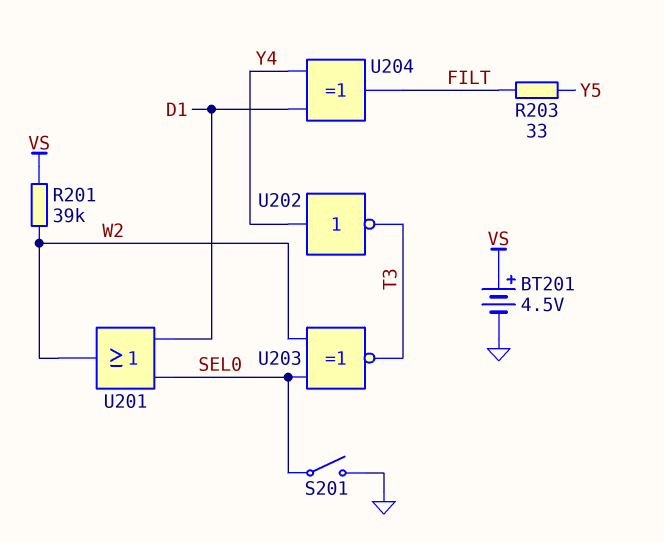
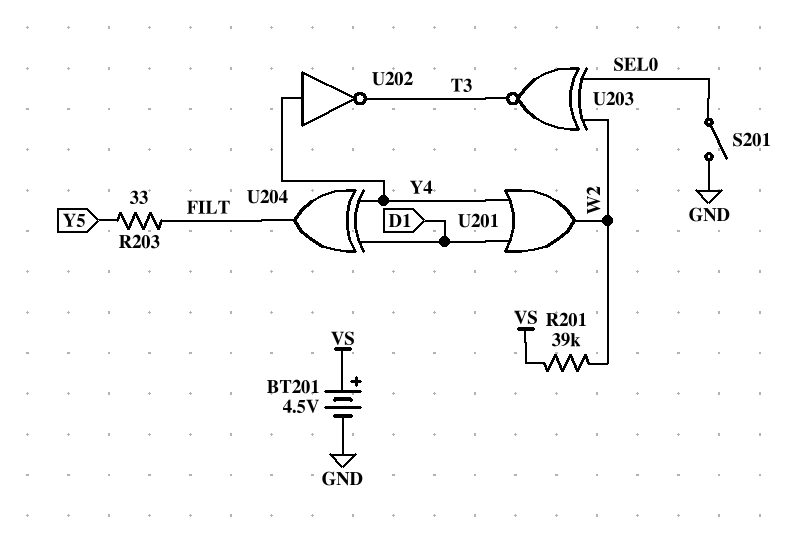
U201: OR (in D1, in SEL0, out W2) -> OR (in D1, in Y4, out W2)

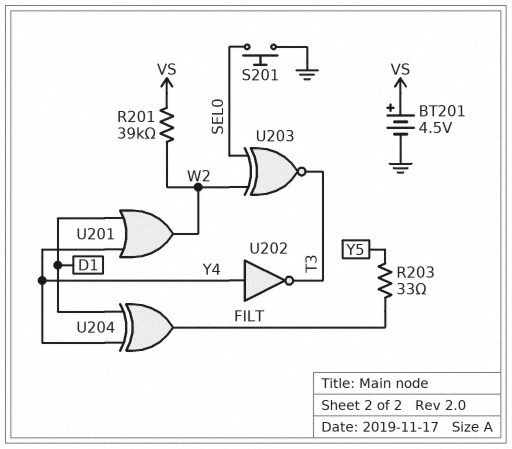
S201: switch (GND, SEL0) -> button (GND, SEL0)

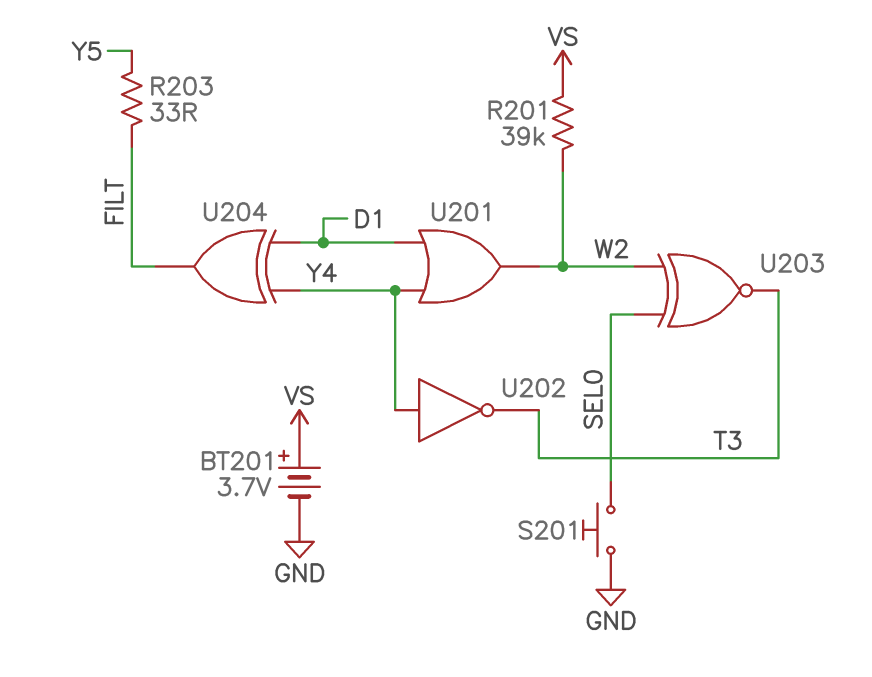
BT201: 4.5V (plus VS, minus GND) -> 3.7V (plus VS, minus GND)

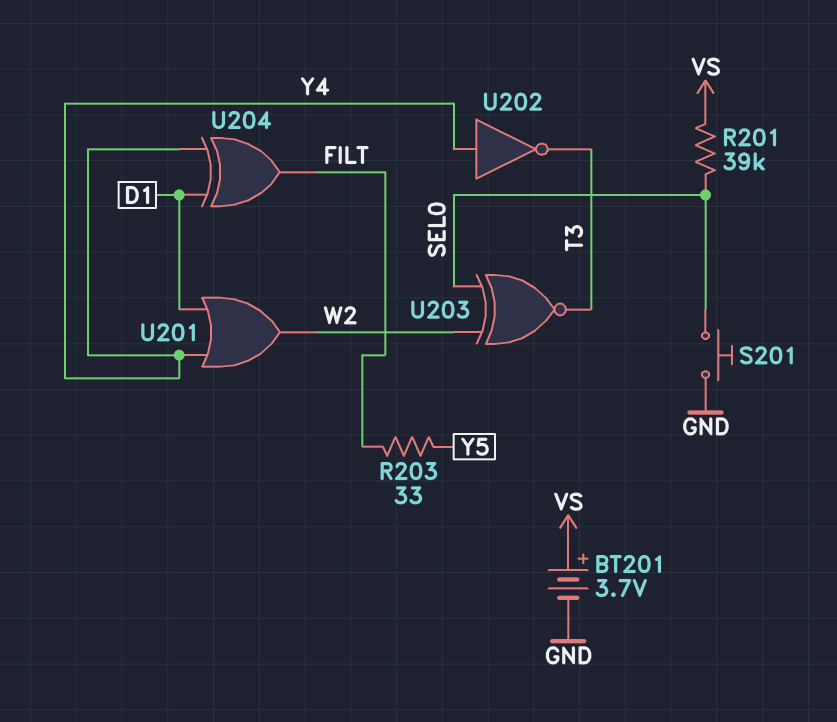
R201: 39k (VS, W2) -> 39k (SEL0, VS)

